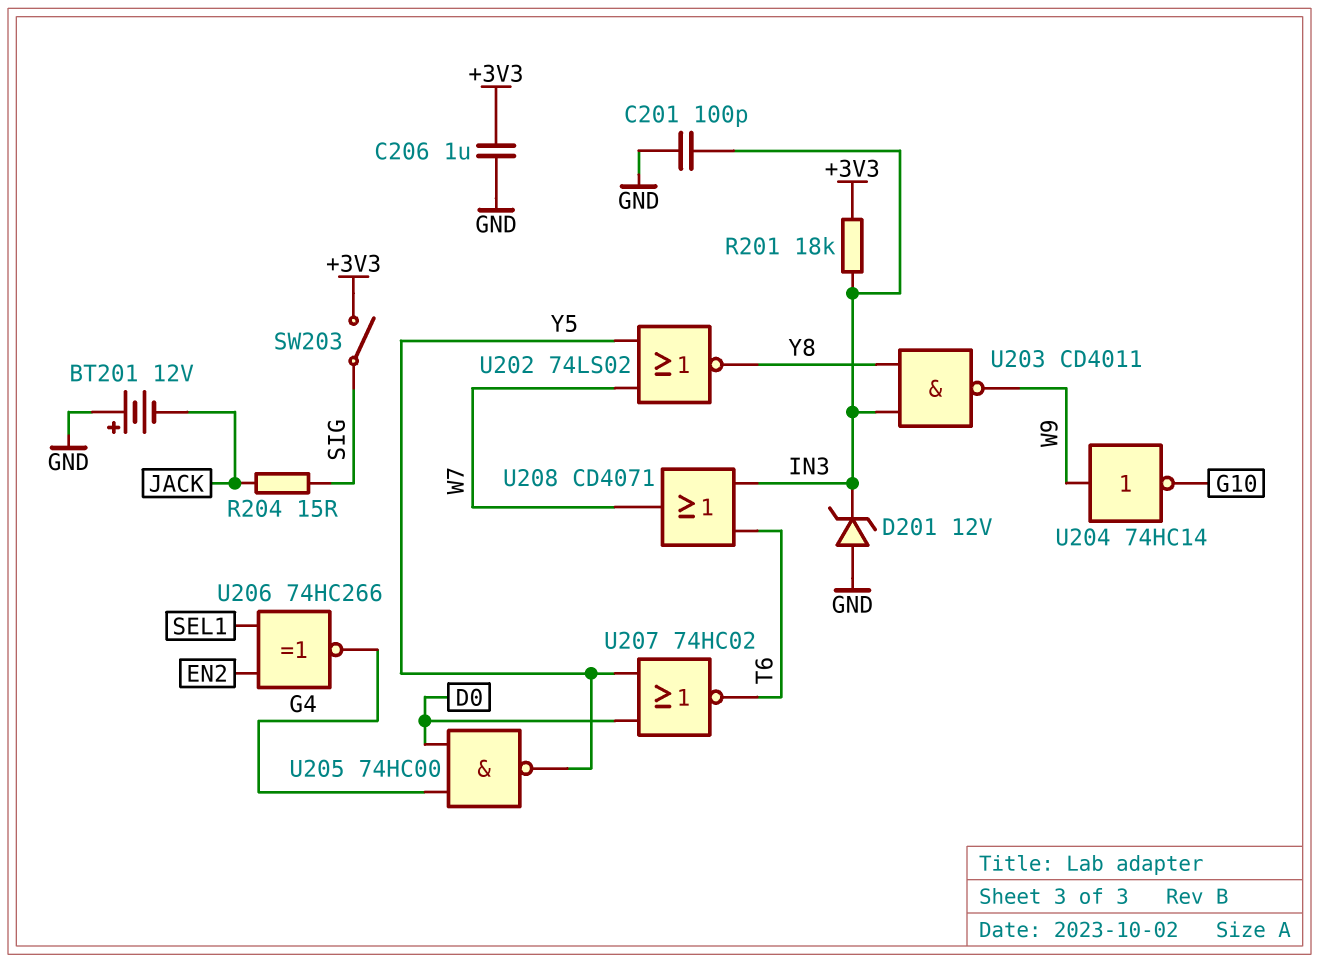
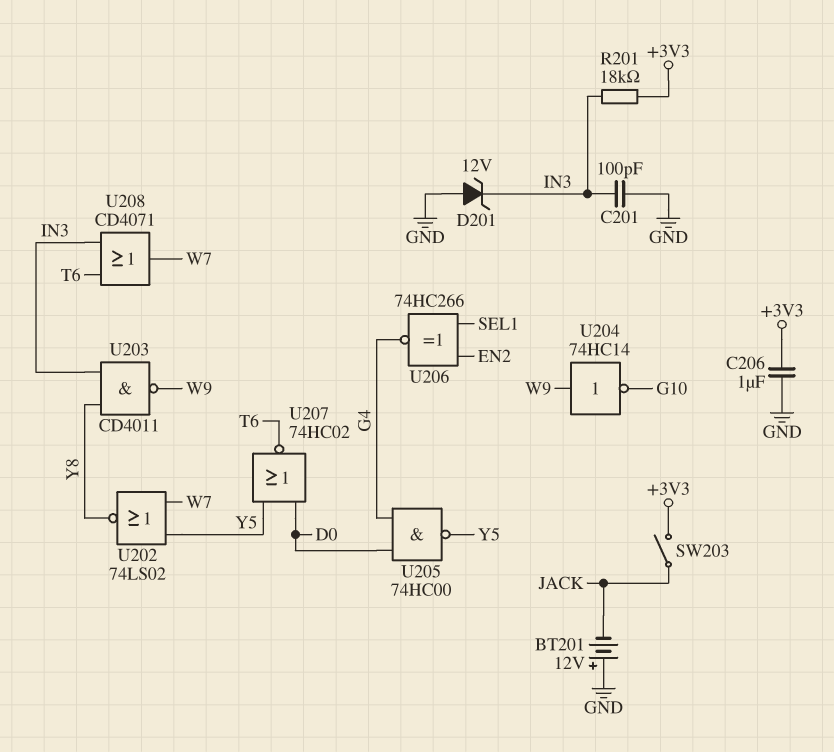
R204: 15 (JACK, SIG) -> none
SW203: switch (+3V3, SIG) -> switch (+3V3, JACK)

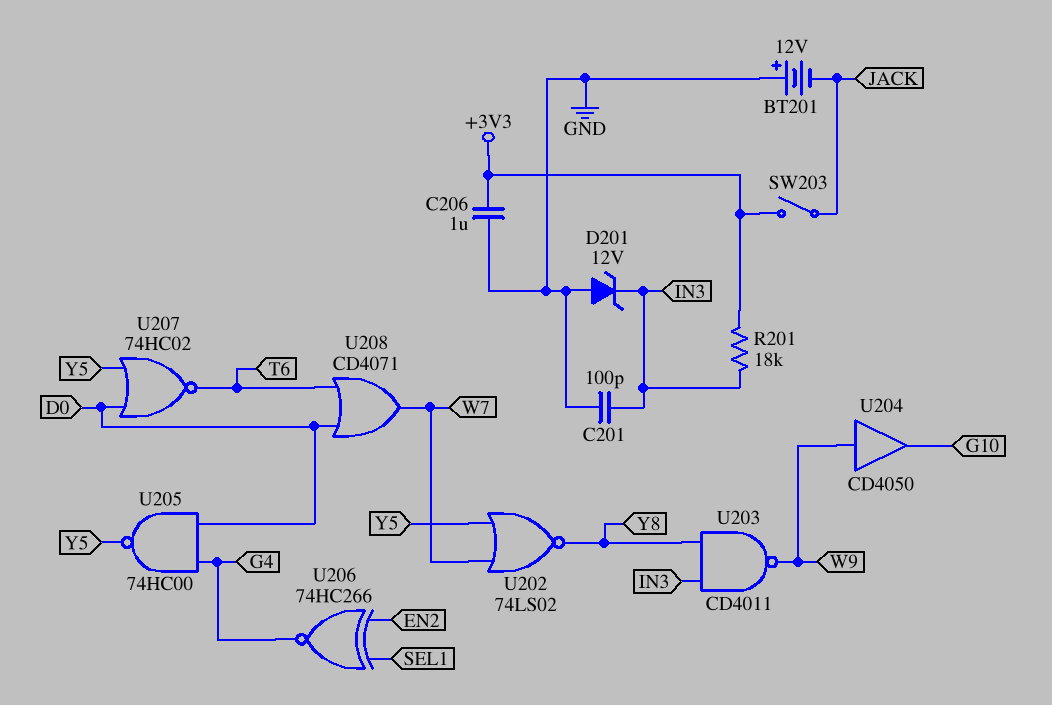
U204: NOT 74HC14 (in W9, out G10) -> buffer CD4050 (in W9, out G10)
U208: OR CD4071 (in IN3, in T6, out W7) -> OR CD4071 (in D0, in T6, out W7)

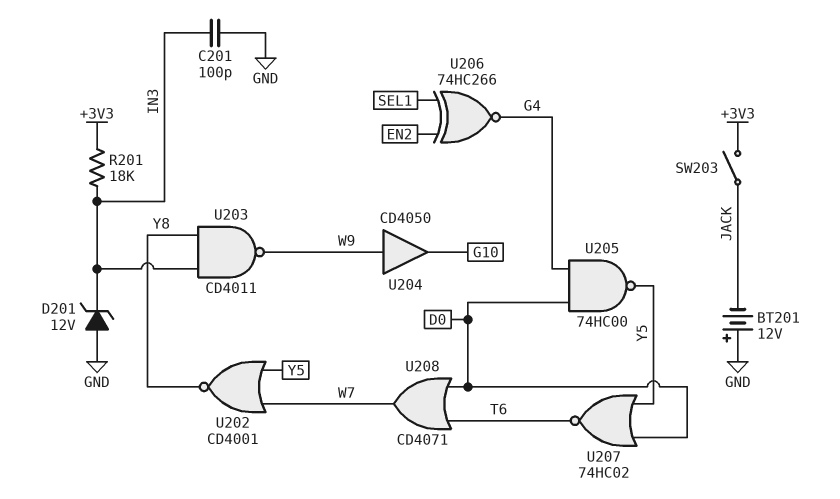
C206: 1uF (+3V3, GND) -> none
U202: NOR 74LS02 (in W7, in Y5, out Y8) -> NOR CD4001 (in W7, in Y5, out Y8)

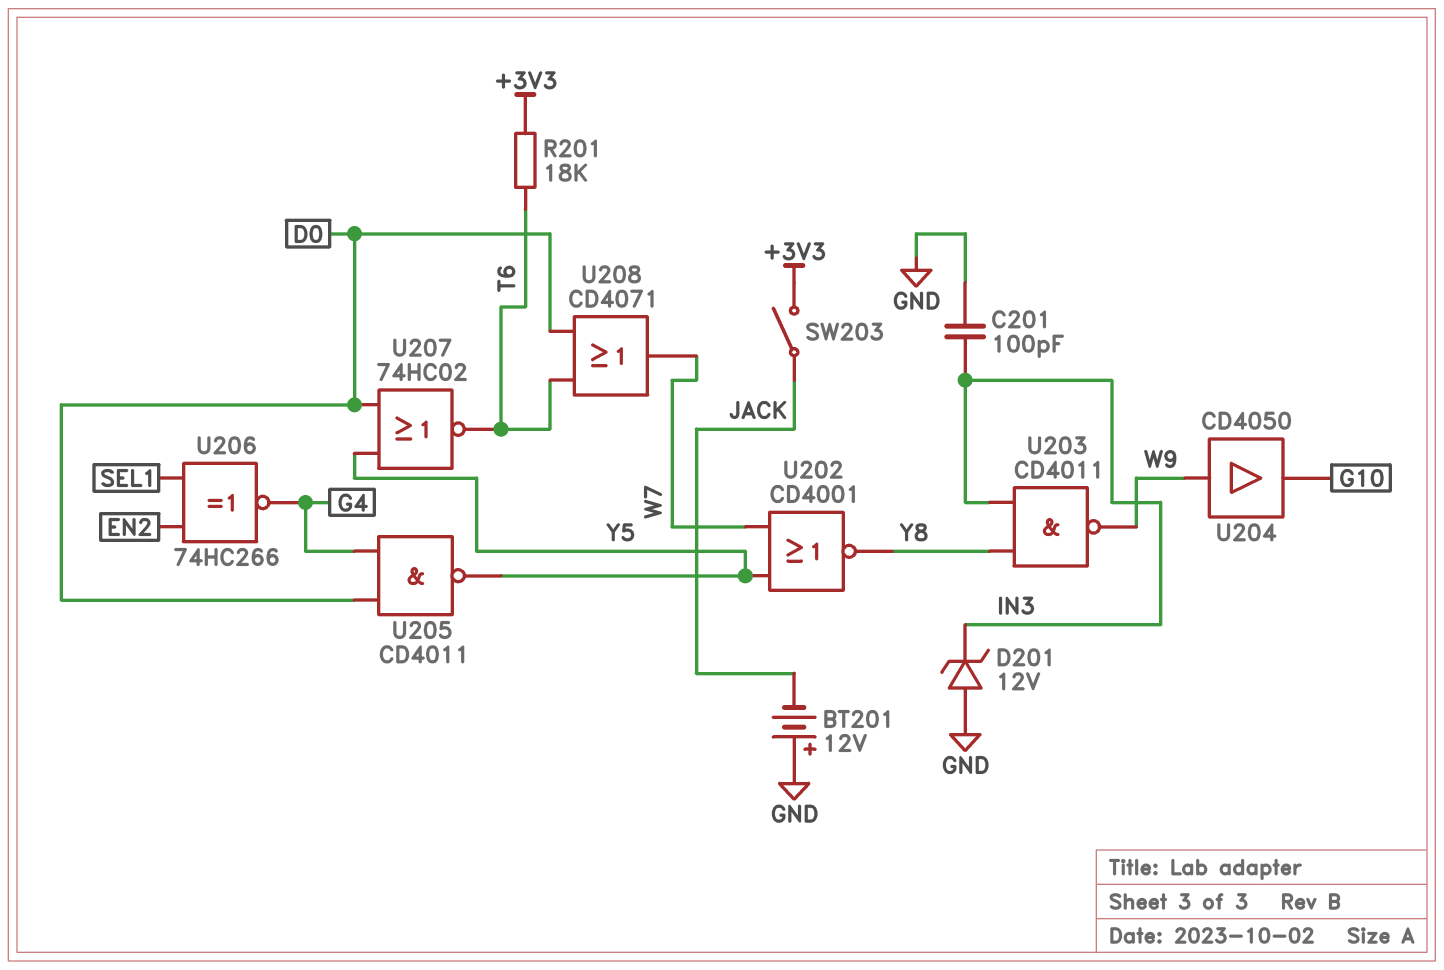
R201: 18k (+3V3, IN3) -> 18k (+3V3, T6)
U205: NAND 74HC00 (in D0, in G4, out Y5) -> NAND CD4011 (in D0, in G4, out Y5)

